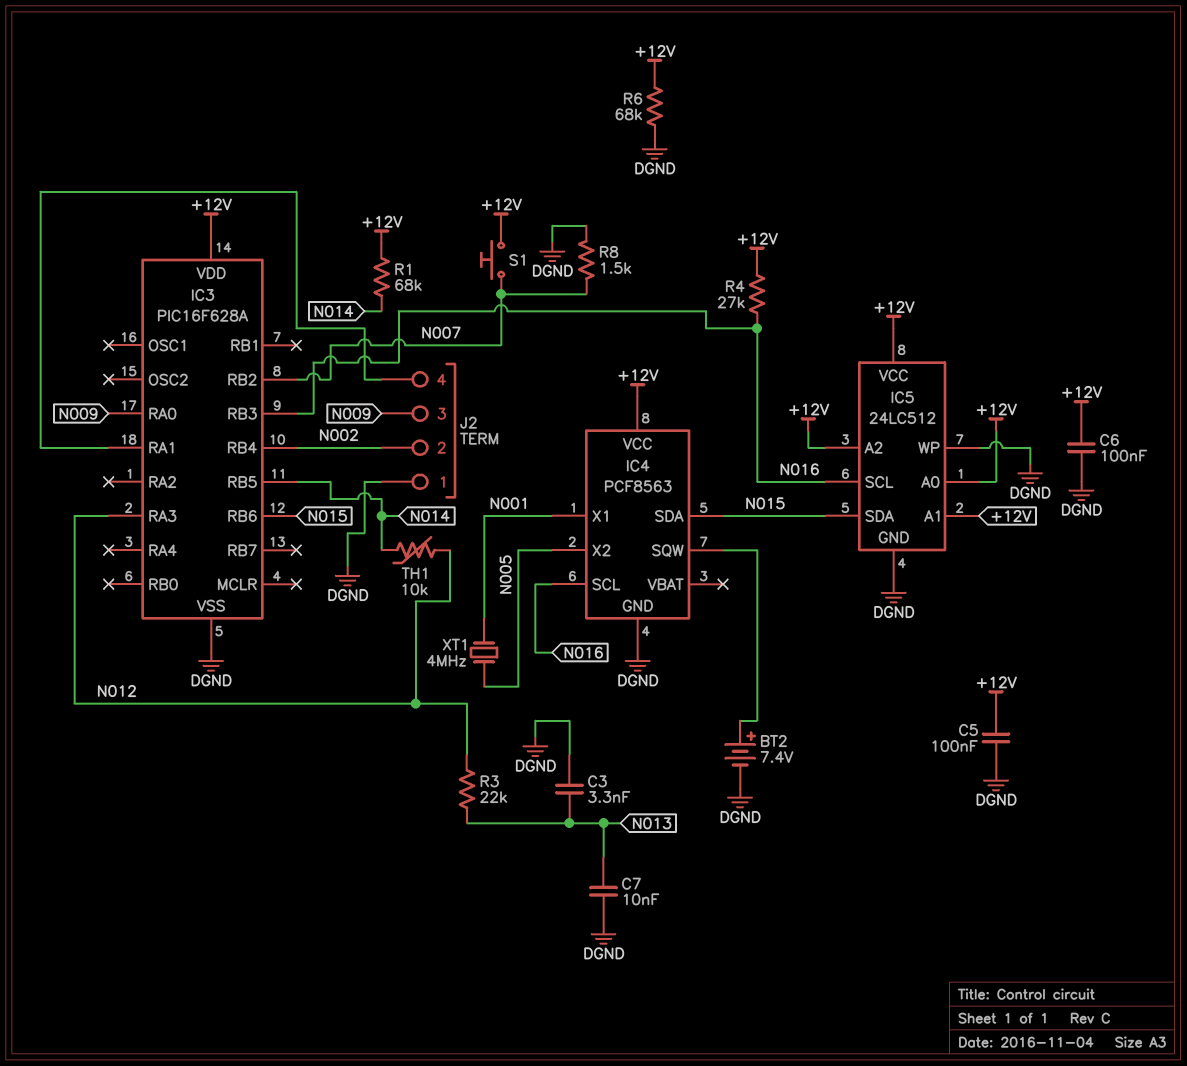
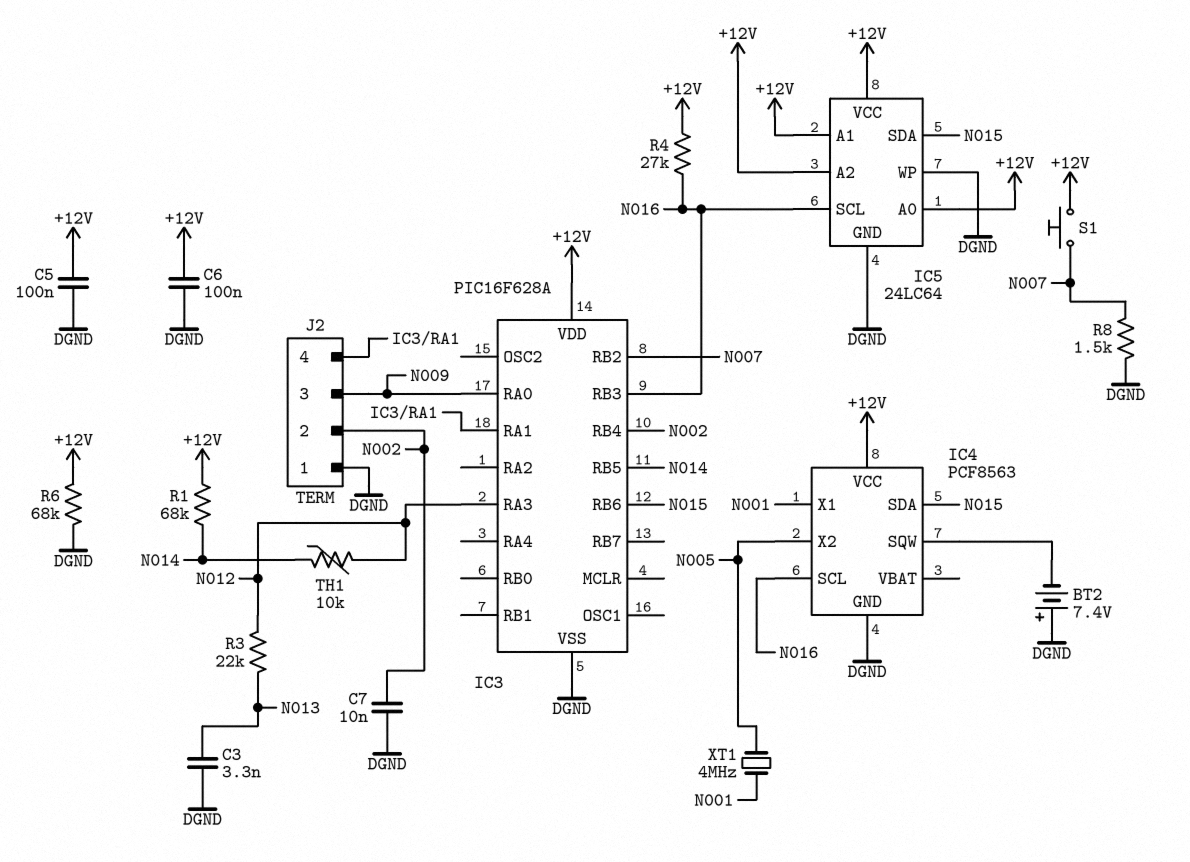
BT2: 7.4V (plus IC4/SQW, minus DGND) -> 7.4V (plus DGND, minus IC4/SQW)
C7: 10nF (DGND, N013) -> 10nF (DGND, N002)
IC5: 24LC512 -> 24LC64

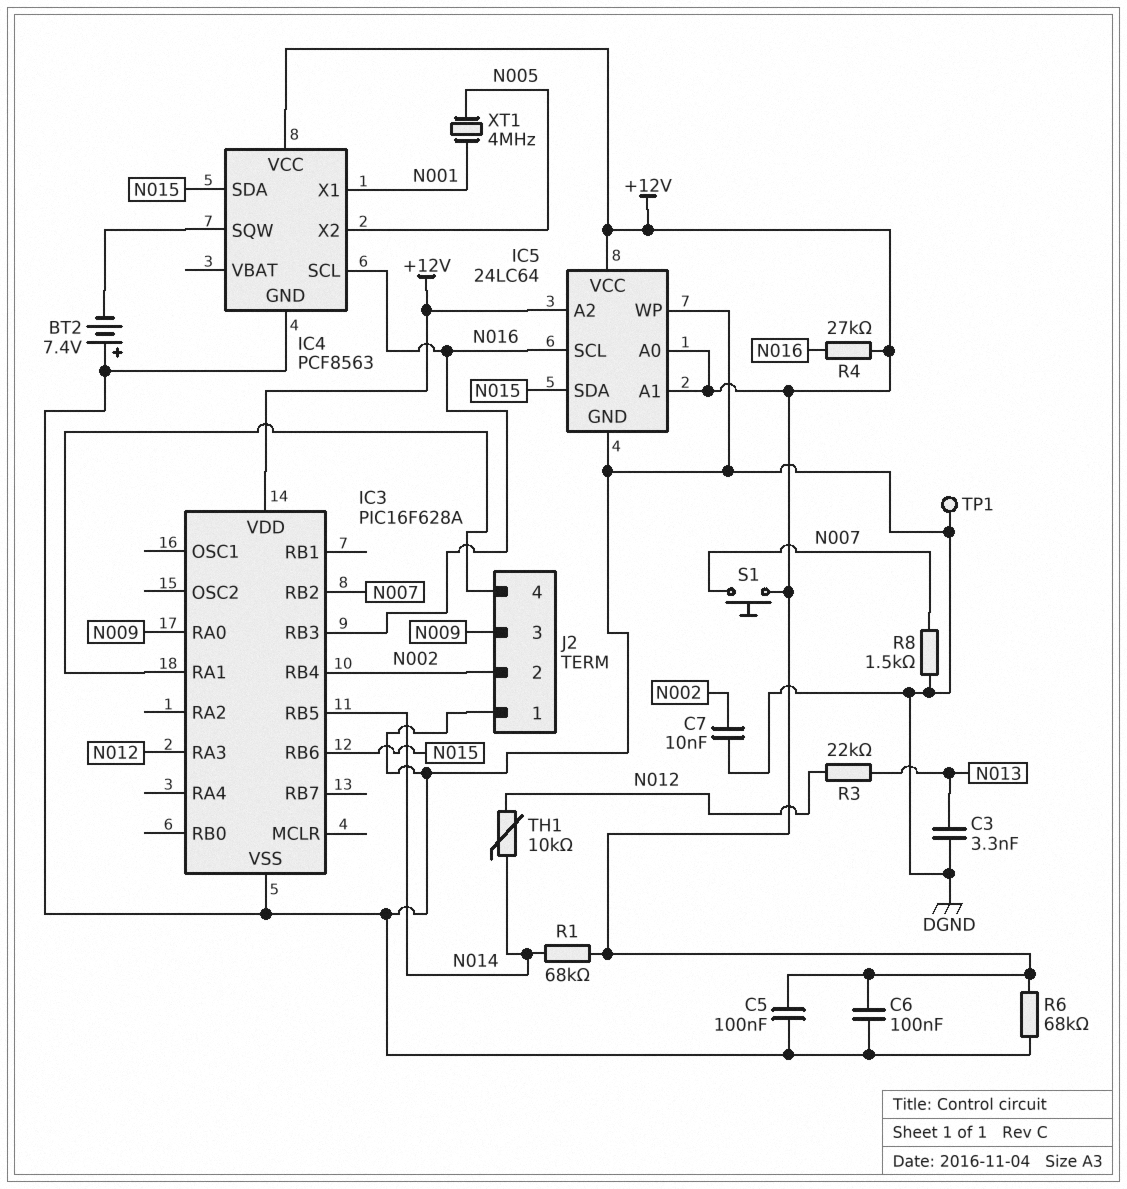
TP1: none -> test point (DGND)

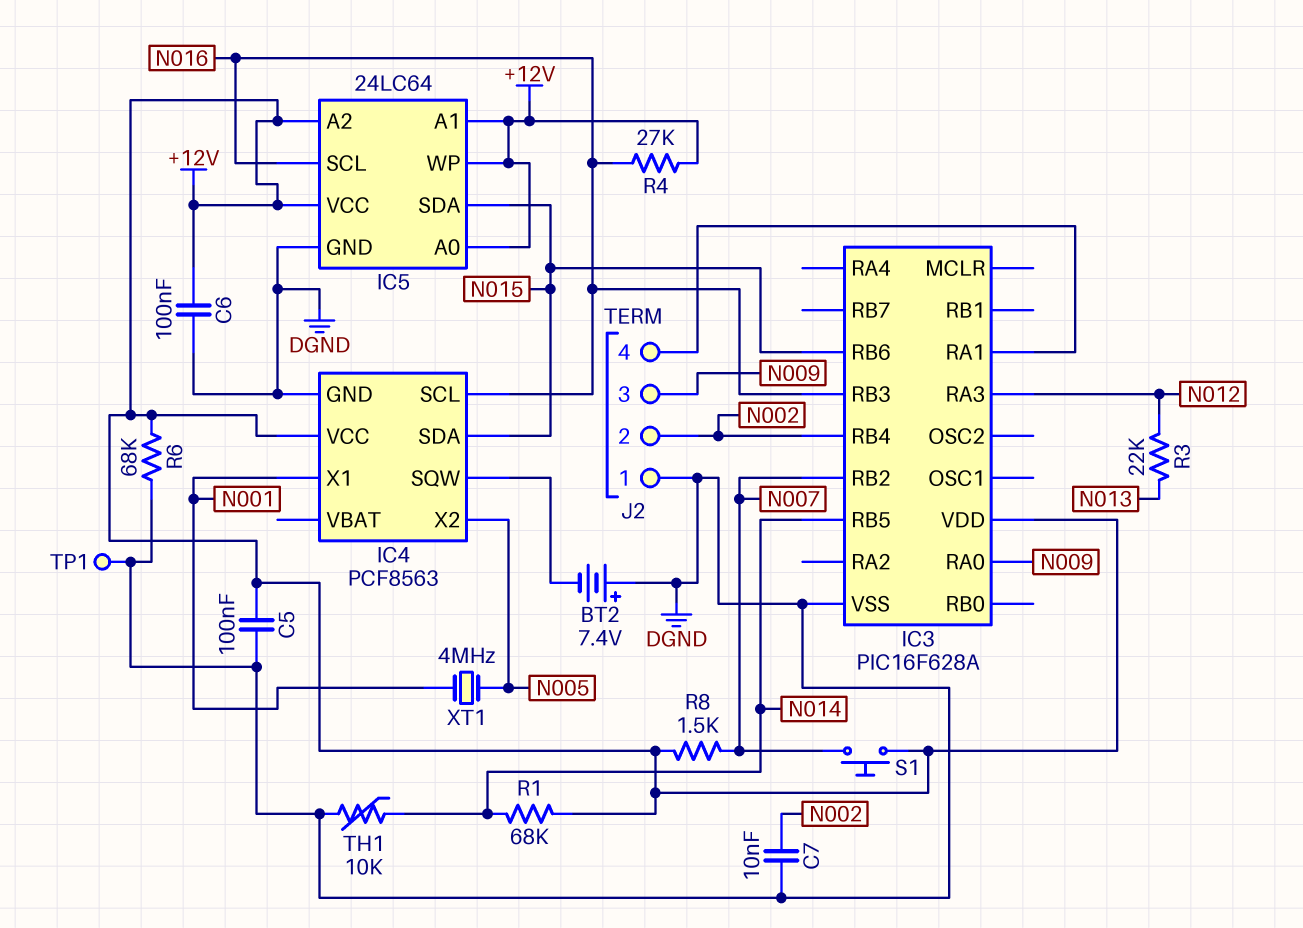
C3: 3.3nF (DGND, N013) -> none
IC5 pin WP: DGND -> +12V
R8: 1.5k (DGND, N007) -> 1.5k (+12V, N007)
TH1: 10k (N012, N014) -> 10k (DGND, N014)

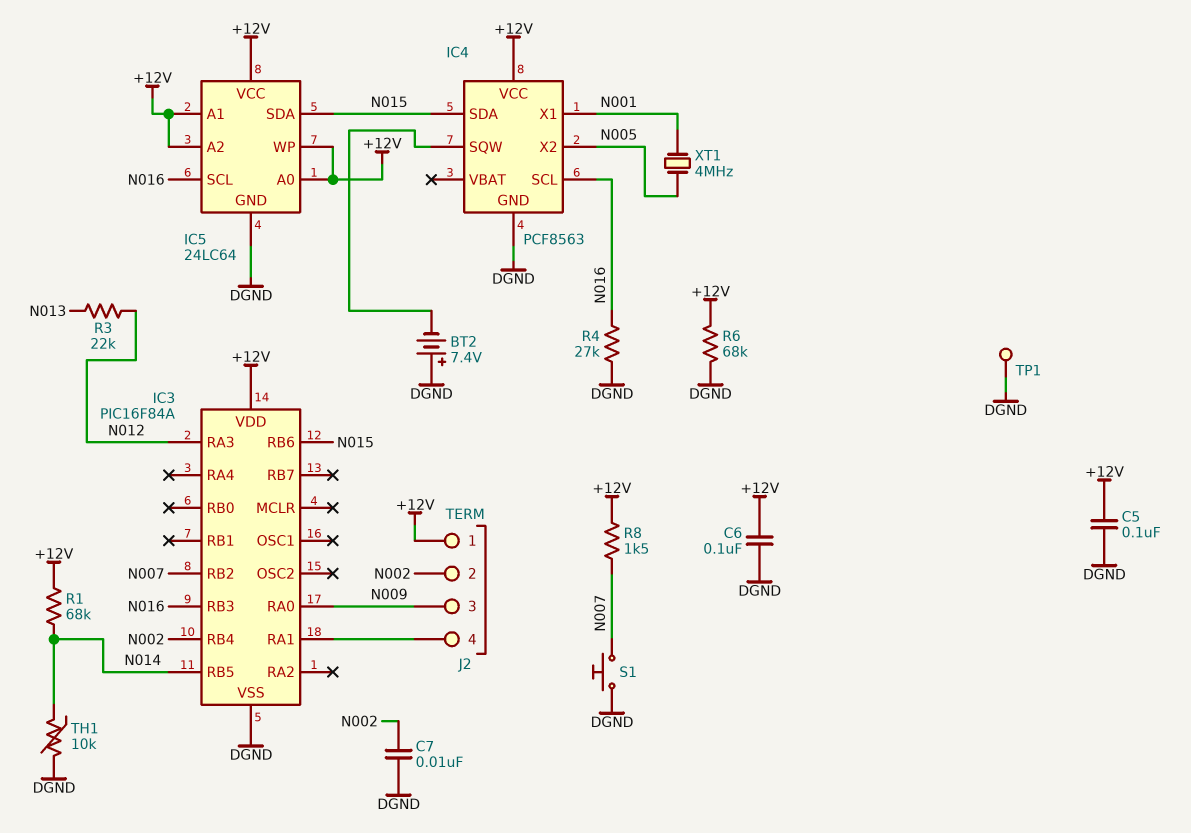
IC3: PIC16F628A -> PIC16F84A
J2 pin 1: DGND -> +12V
R4: 27k (+12V, N016) -> 27k (DGND, N016)
S1: button (+12V, N007) -> button (DGND, N007)

